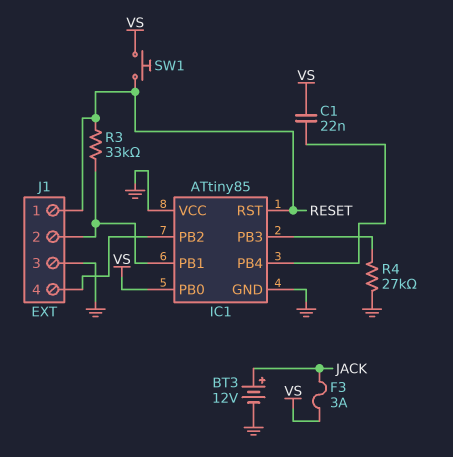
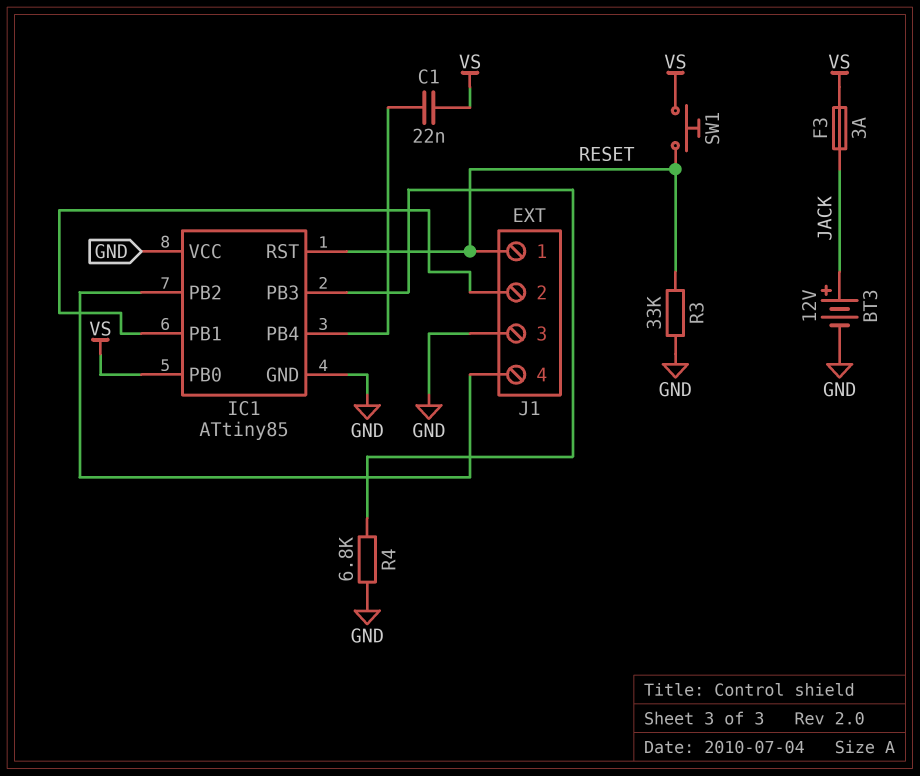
R3: 33k (IC1/PB1, RESET) -> 33k (GND, RESET)
R4: 27k (GND, IC1/PB3) -> 6.8k (GND, IC1/PB3)

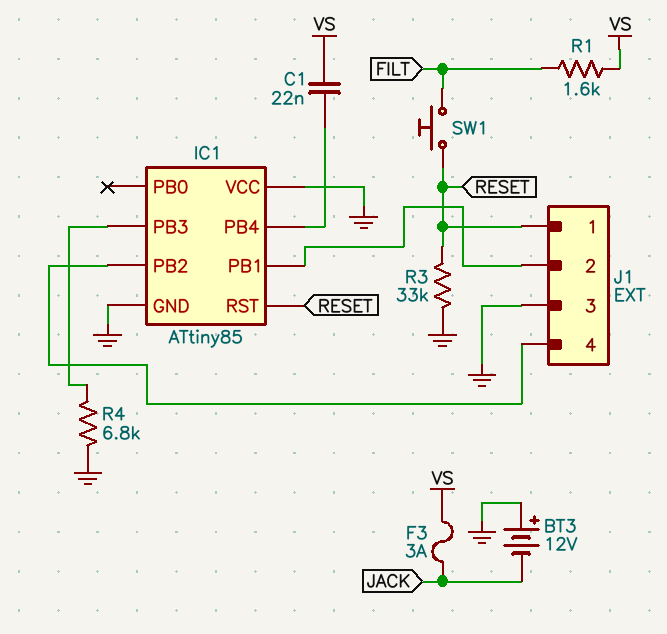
BT3: 12V (plus JACK, minus GND) -> 12V (plus GND, minus JACK)
IC1 pin PB0: VS -> none
R1: none -> 1.6k (FILT, VS)
SW1: button (RESET, VS) -> button (FILT, RESET)

